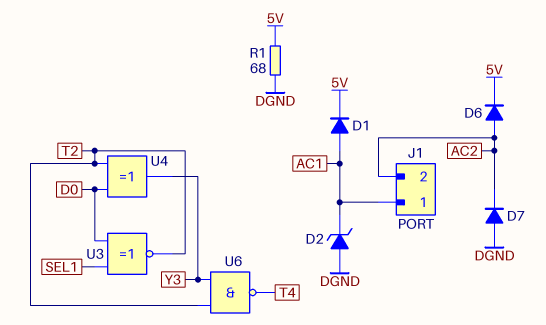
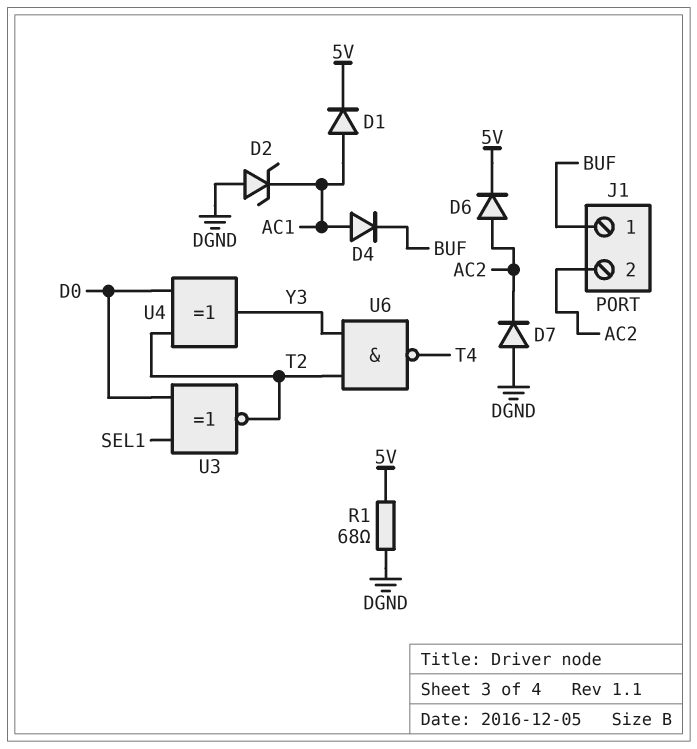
D4: none -> diode (A AC1, K BUF)
J1 pin 1: AC1 -> BUF

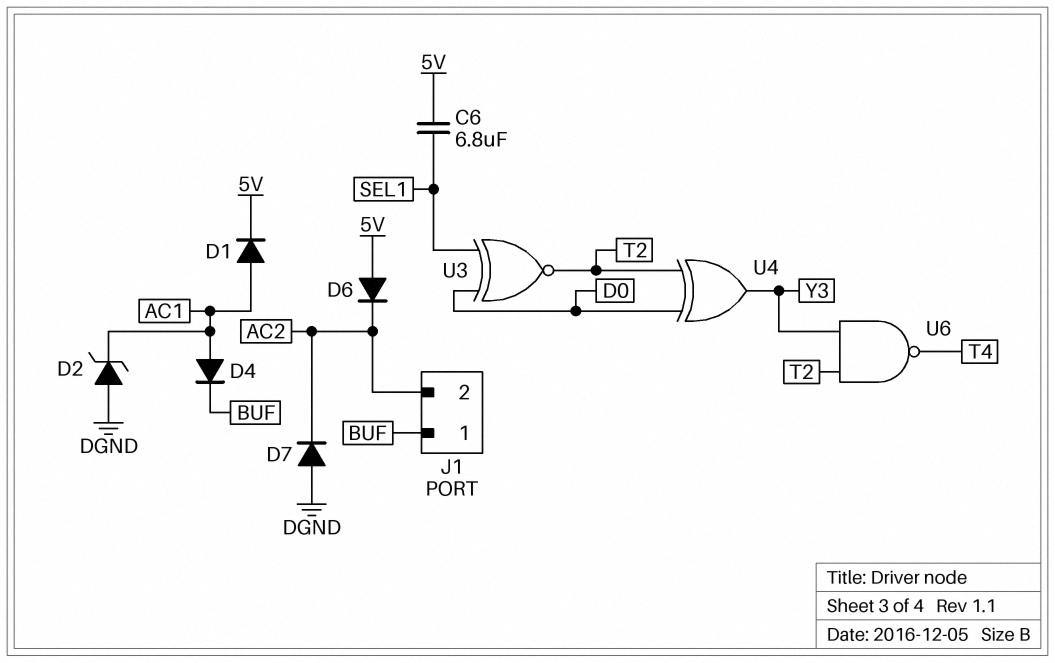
C6: none -> 6.8uF (5V, SEL1)
D6: diode (A AC2, K 5V) -> diode (A 5V, K AC2)
R1: 68 (5V, DGND) -> none

